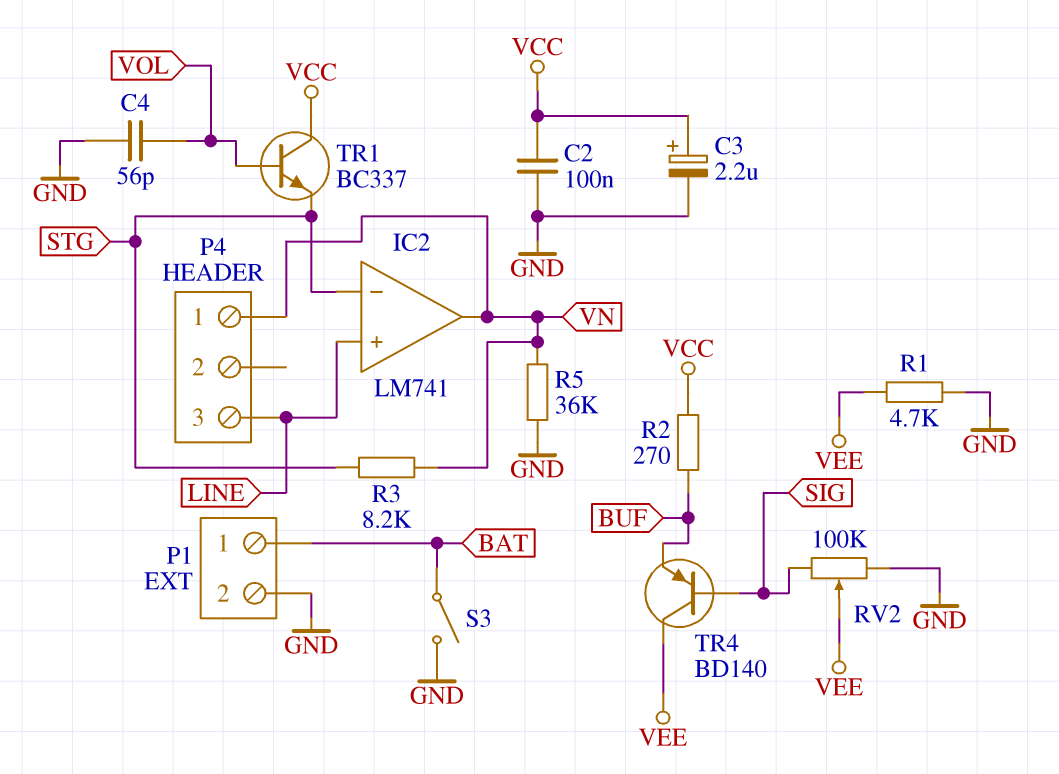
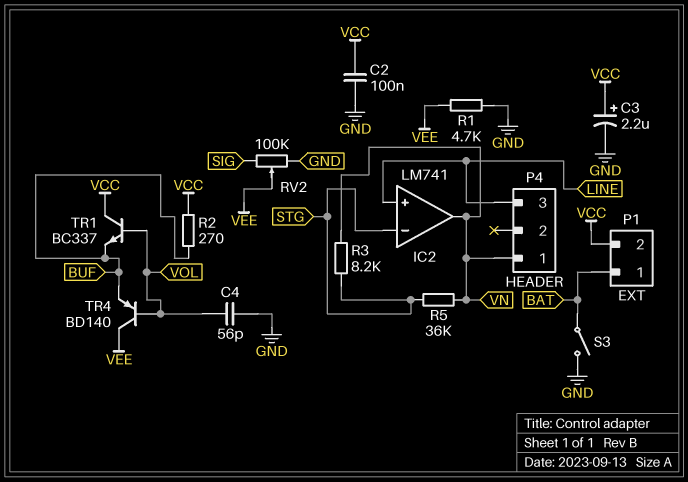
P1 pin 2: GND -> VCC
R5: 36k (GND, VN) -> 36k (STG, VN)
TR1: NPN BC337 (B VOL, C VCC, E STG) -> NPN BC337 (B VOL, C VCC, E BUF)
TR4: PNP BD140 (B SIG, C VEE, E BUF) -> PNP BD140 (B VOL, C VEE, E BUF)

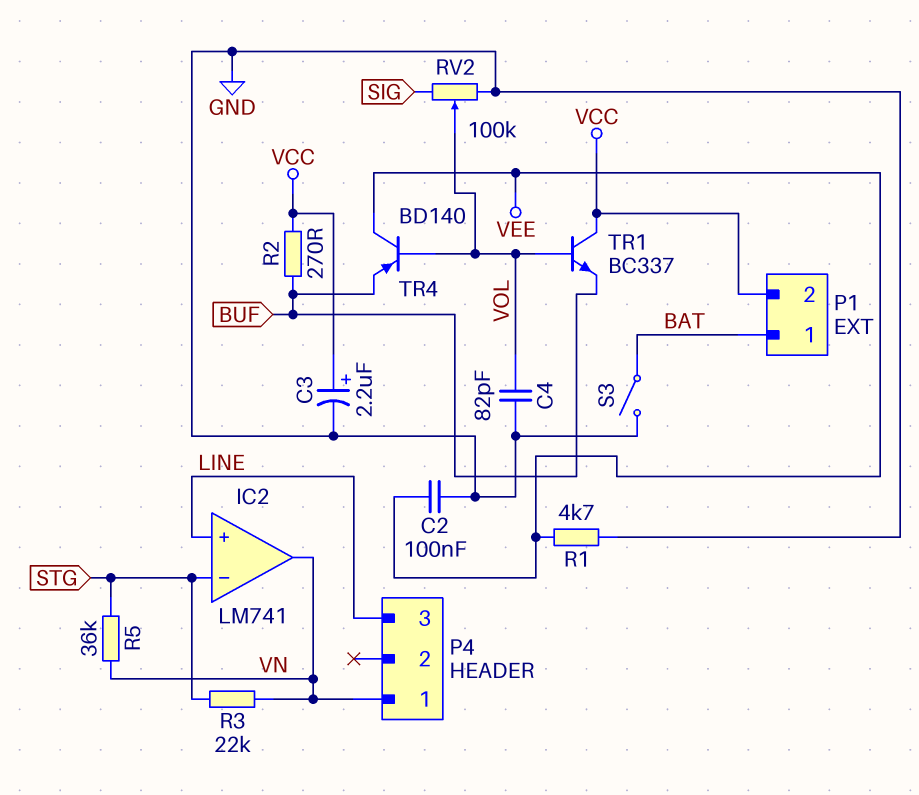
C2: 100nF (GND, VCC) -> 100nF (GND, VEE)
C4: 56pF (GND, VOL) -> 82pF (GND, VOL)
R3: 8.2k (STG, VN) -> 22k (STG, VN)
RV2: 100k (GND, SIG, wiper VEE) -> 100k (GND, SIG, wiper VOL)

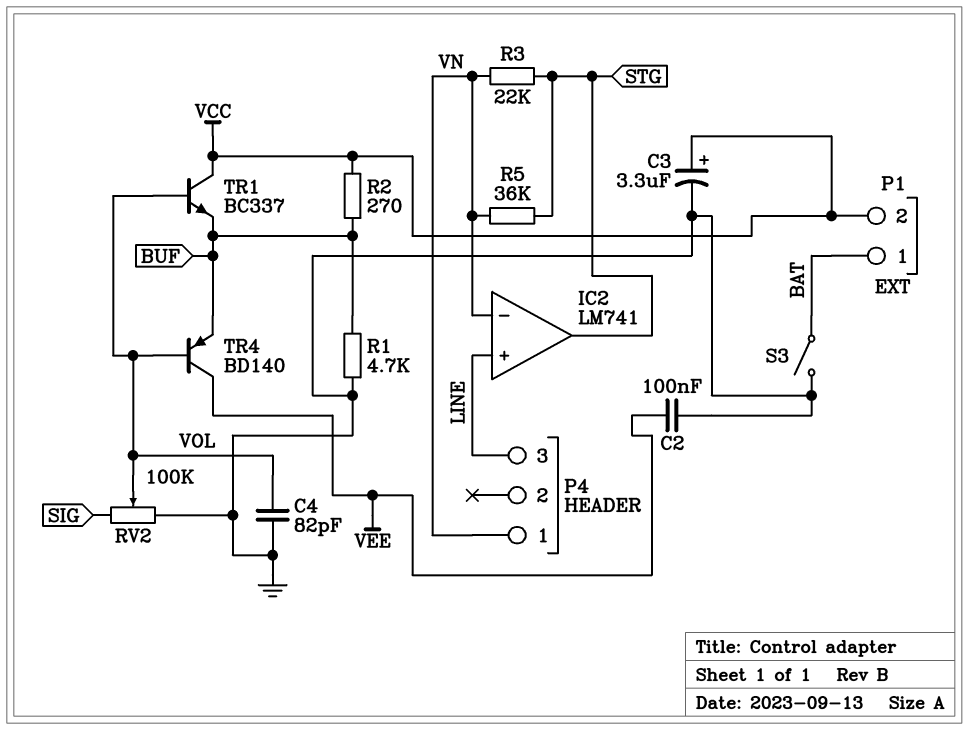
C3: 2.2uF (plus VCC, minus GND) -> 3.3uF (plus VCC, minus GND)
IC2 pin in-: STG -> VN
IC2 pin out: VN -> STG
R1: 4.7k (GND, VEE) -> 4.7k (BUF, GND)

